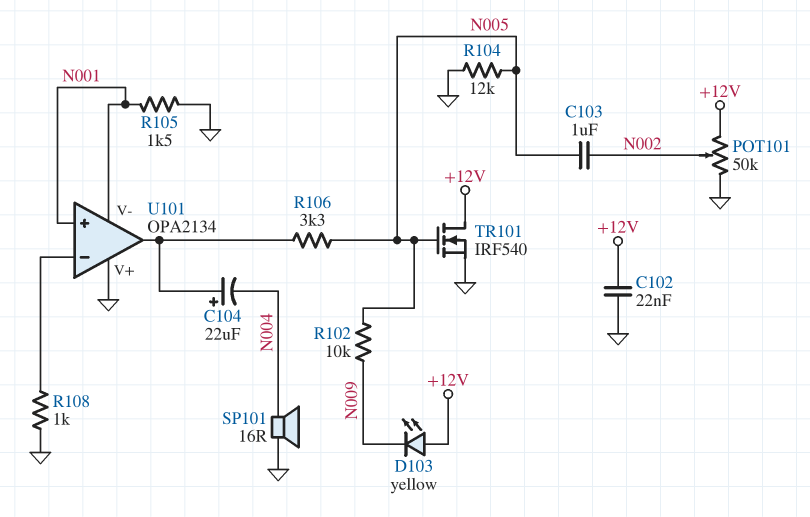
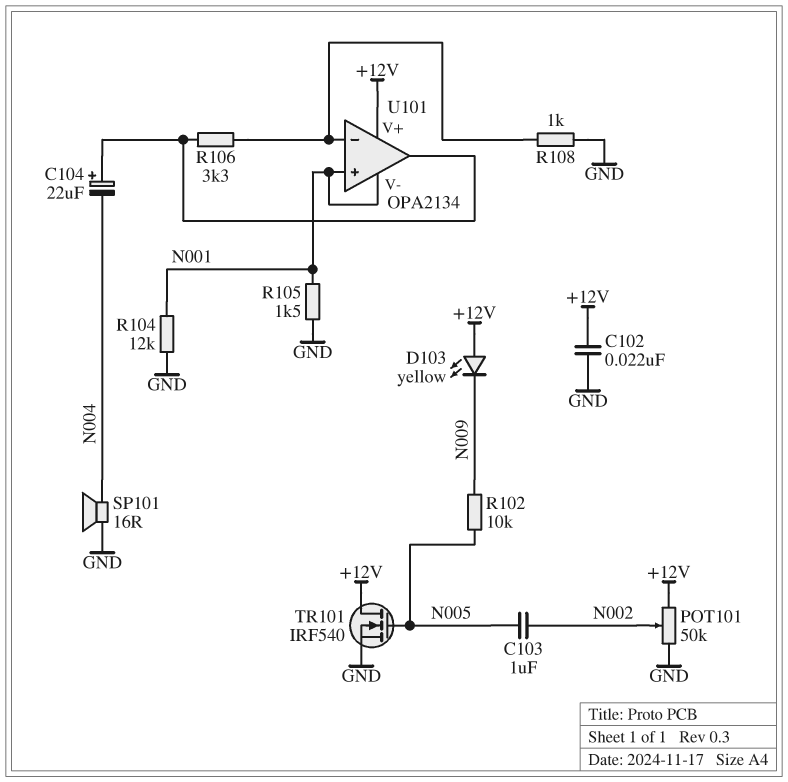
R104: 12k (GND, N005) -> 12k (GND, N001)
R106: 3.3k (N005, U101/out) -> 3.3k (U101/in-, U101/out)
U101 pin V+: GND -> +12V

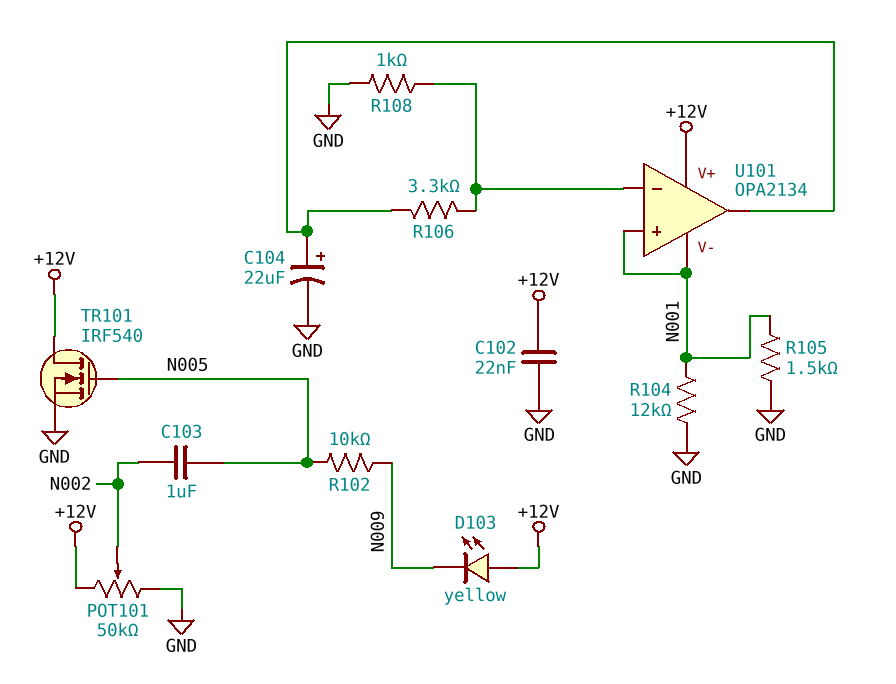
C104: 22uF (plus U101/out, minus N004) -> 22uF (plus U101/out, minus GND)
SP101: speaker 16R (GND, N004) -> none

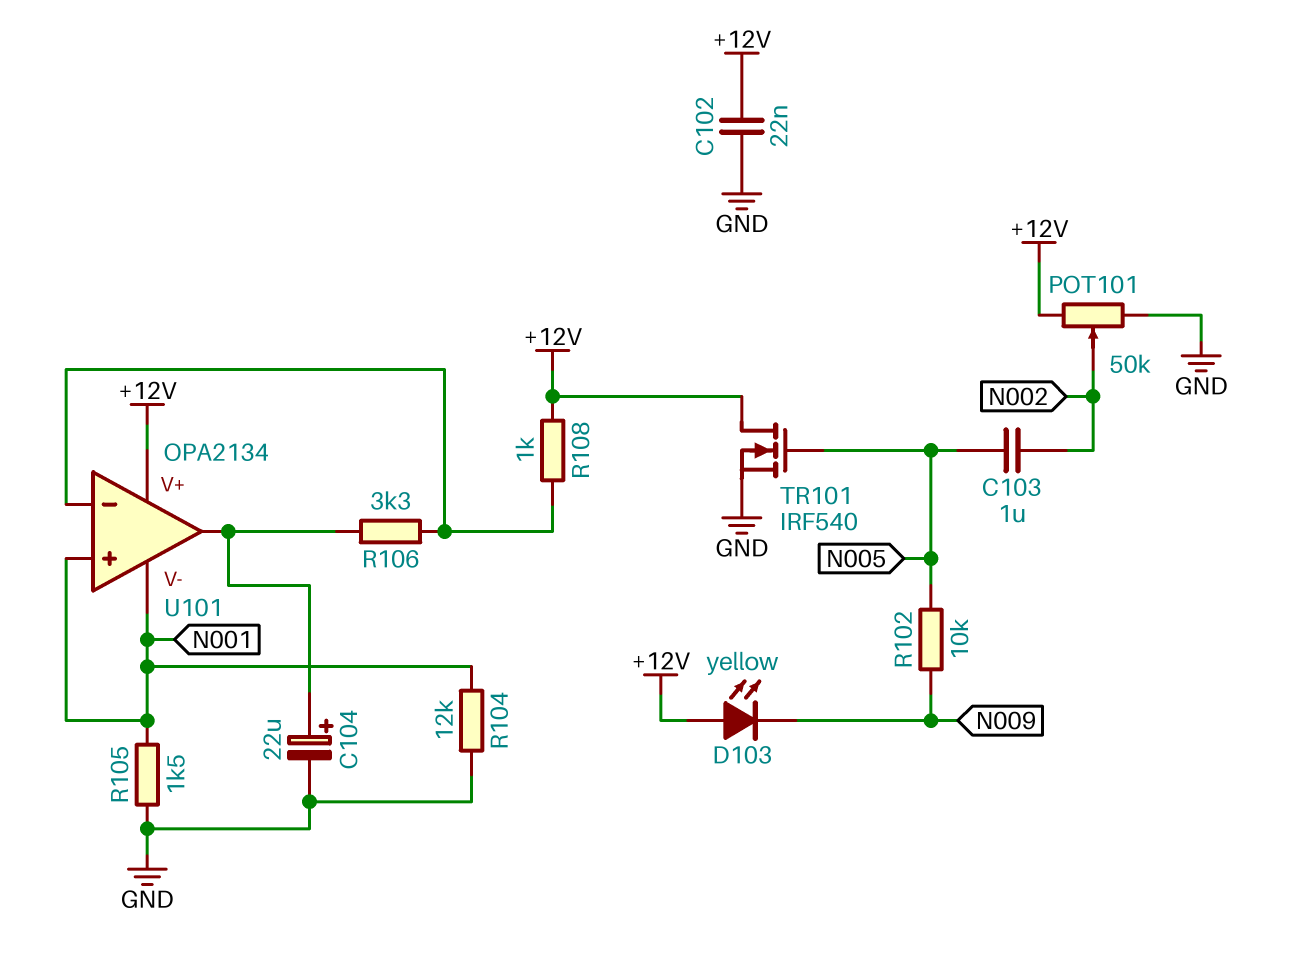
R108: 1k (GND, U101/in-) -> 1k (+12V, U101/in-)

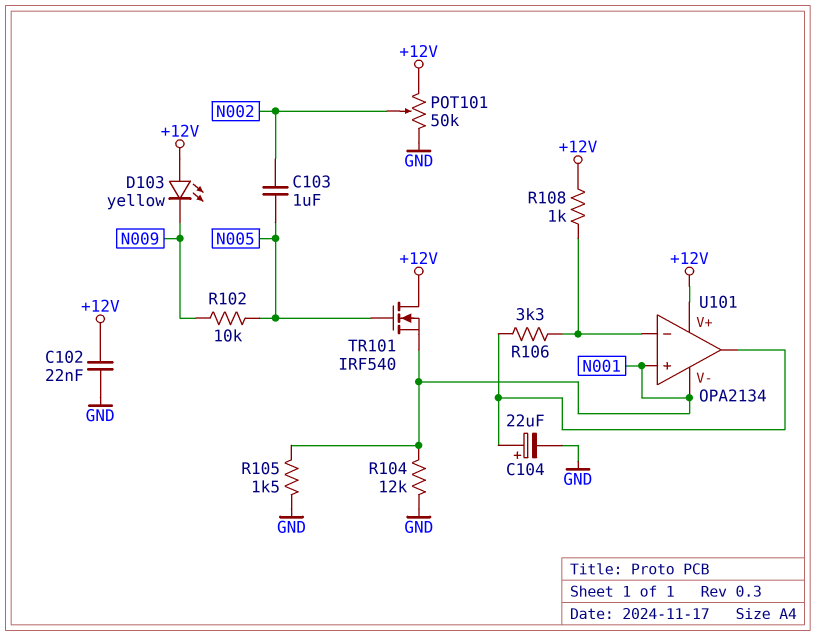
TR101: NMOS IRF540 (G N005, D +12V, S GND) -> NMOS IRF540 (G N005, D +12V, S N001)

